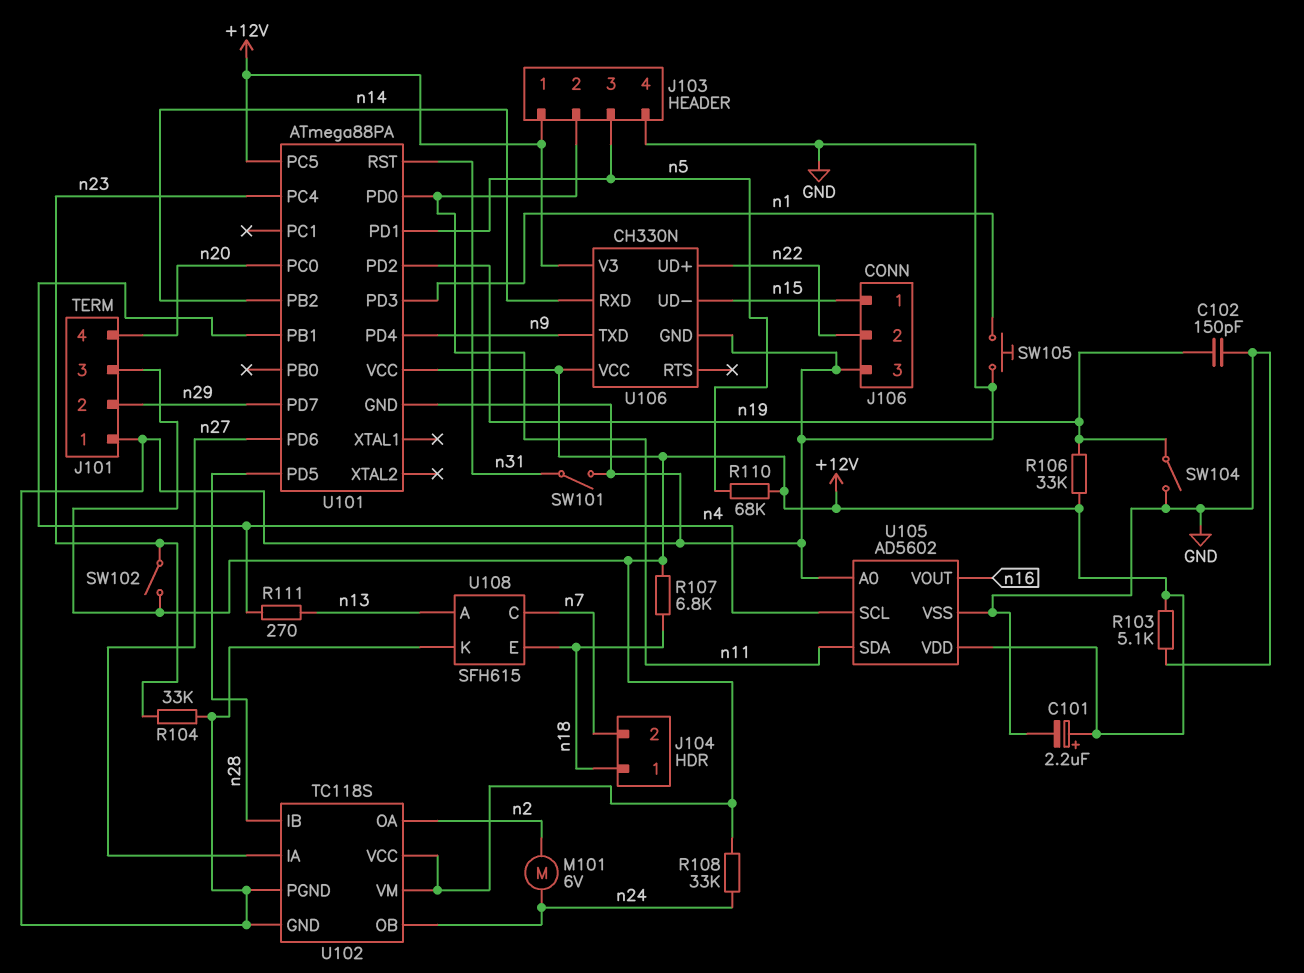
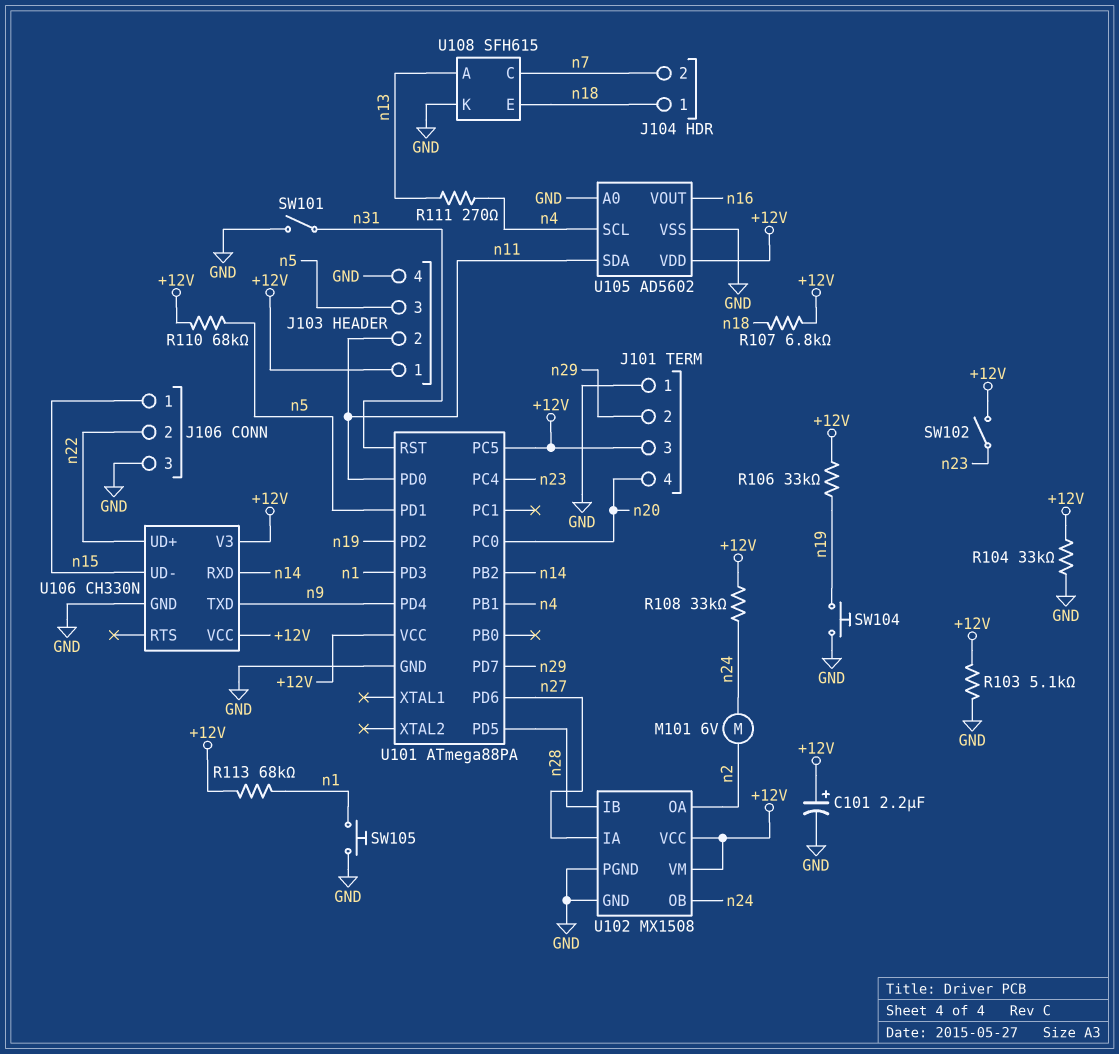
C102: 150pF (GND, n19) -> none
R104: 33k (GND, n23) -> 33k (+12V, GND)
R113: none -> 68k (+12V, n1)
SW104: switch (GND, n19) -> button (GND, n19)
U102: TC118S -> MX1508

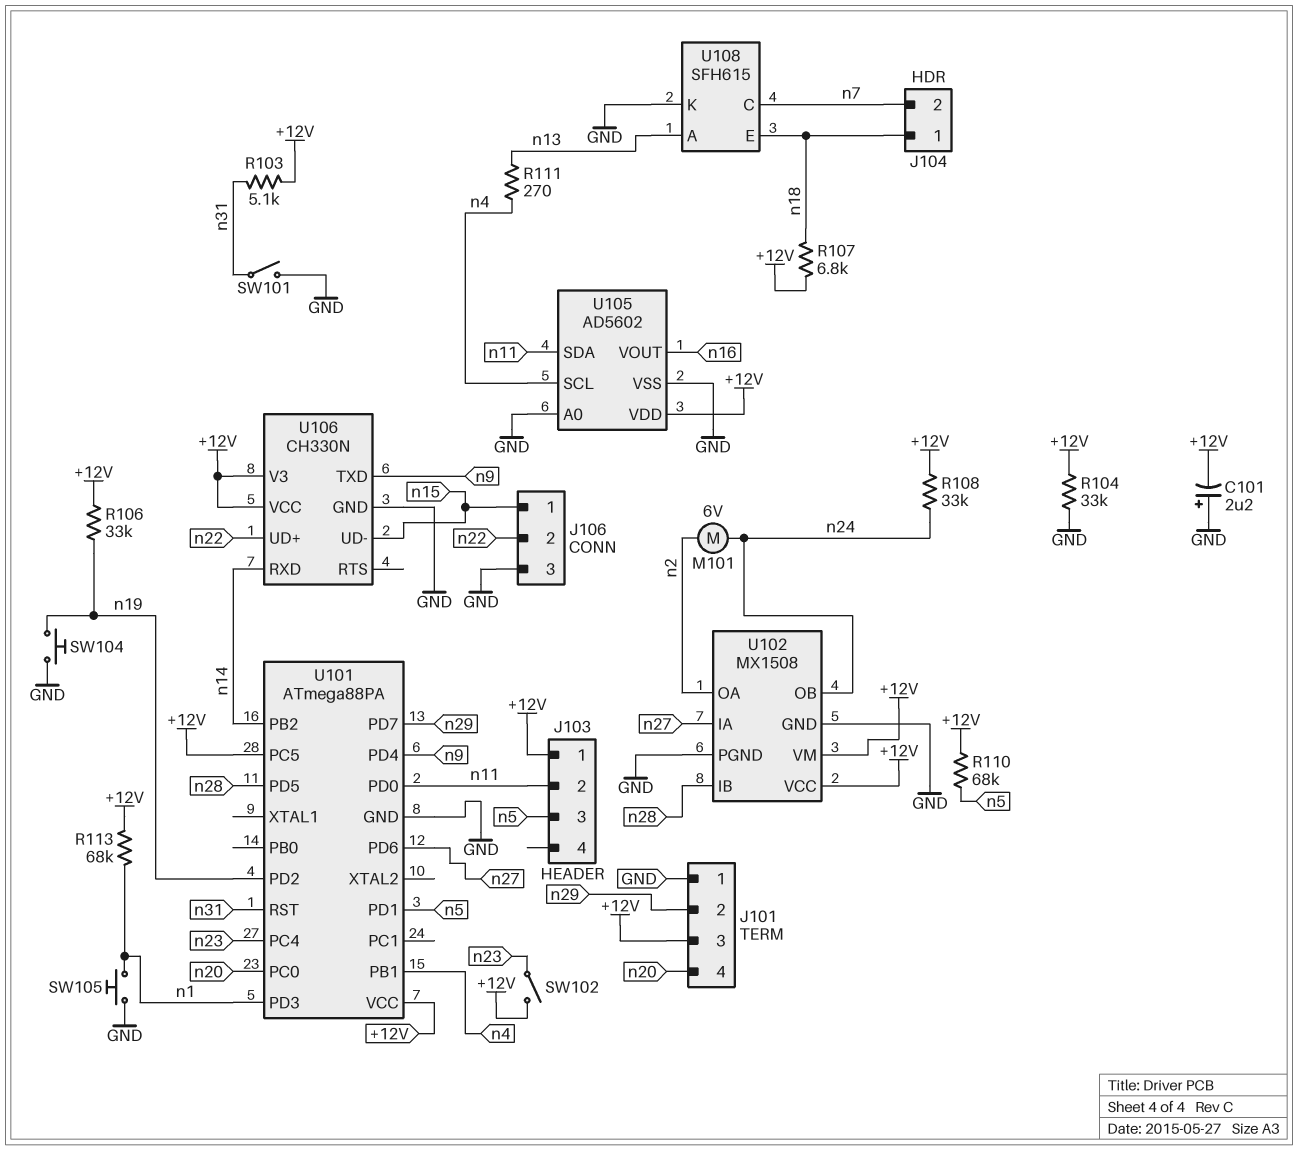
C101: 2.2uF (plus +12V, minus GND) -> 2.2uF (plus GND, minus +12V)
J103 pin 4: GND -> none
R103: 5.1k (+12V, GND) -> 5.1k (+12V, n31)

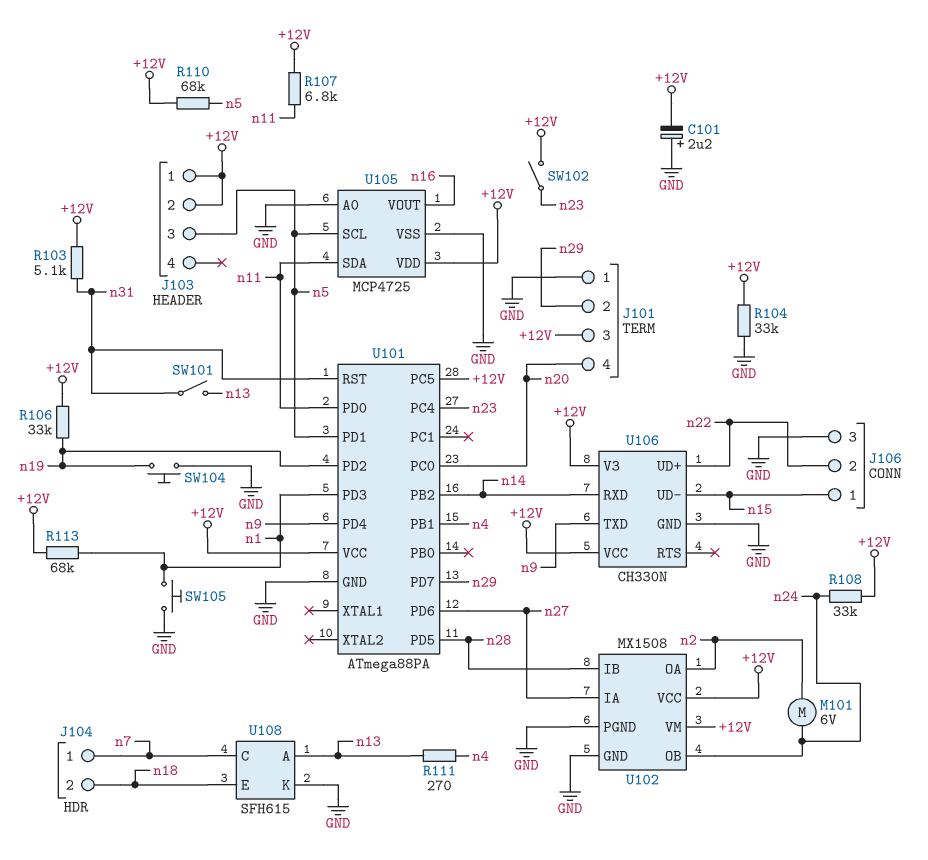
J103 pin 2: n11 -> +12V
J104 pin 1: n18 -> n7
J104 pin 2: n7 -> n18
R107: 6.8k (+12V, n18) -> 6.8k (+12V, n11)
SW101: switch (GND, n31) -> switch (n13, n31)
U105: AD5602 -> MCP4725
U105 pin SCL: n4 -> n5

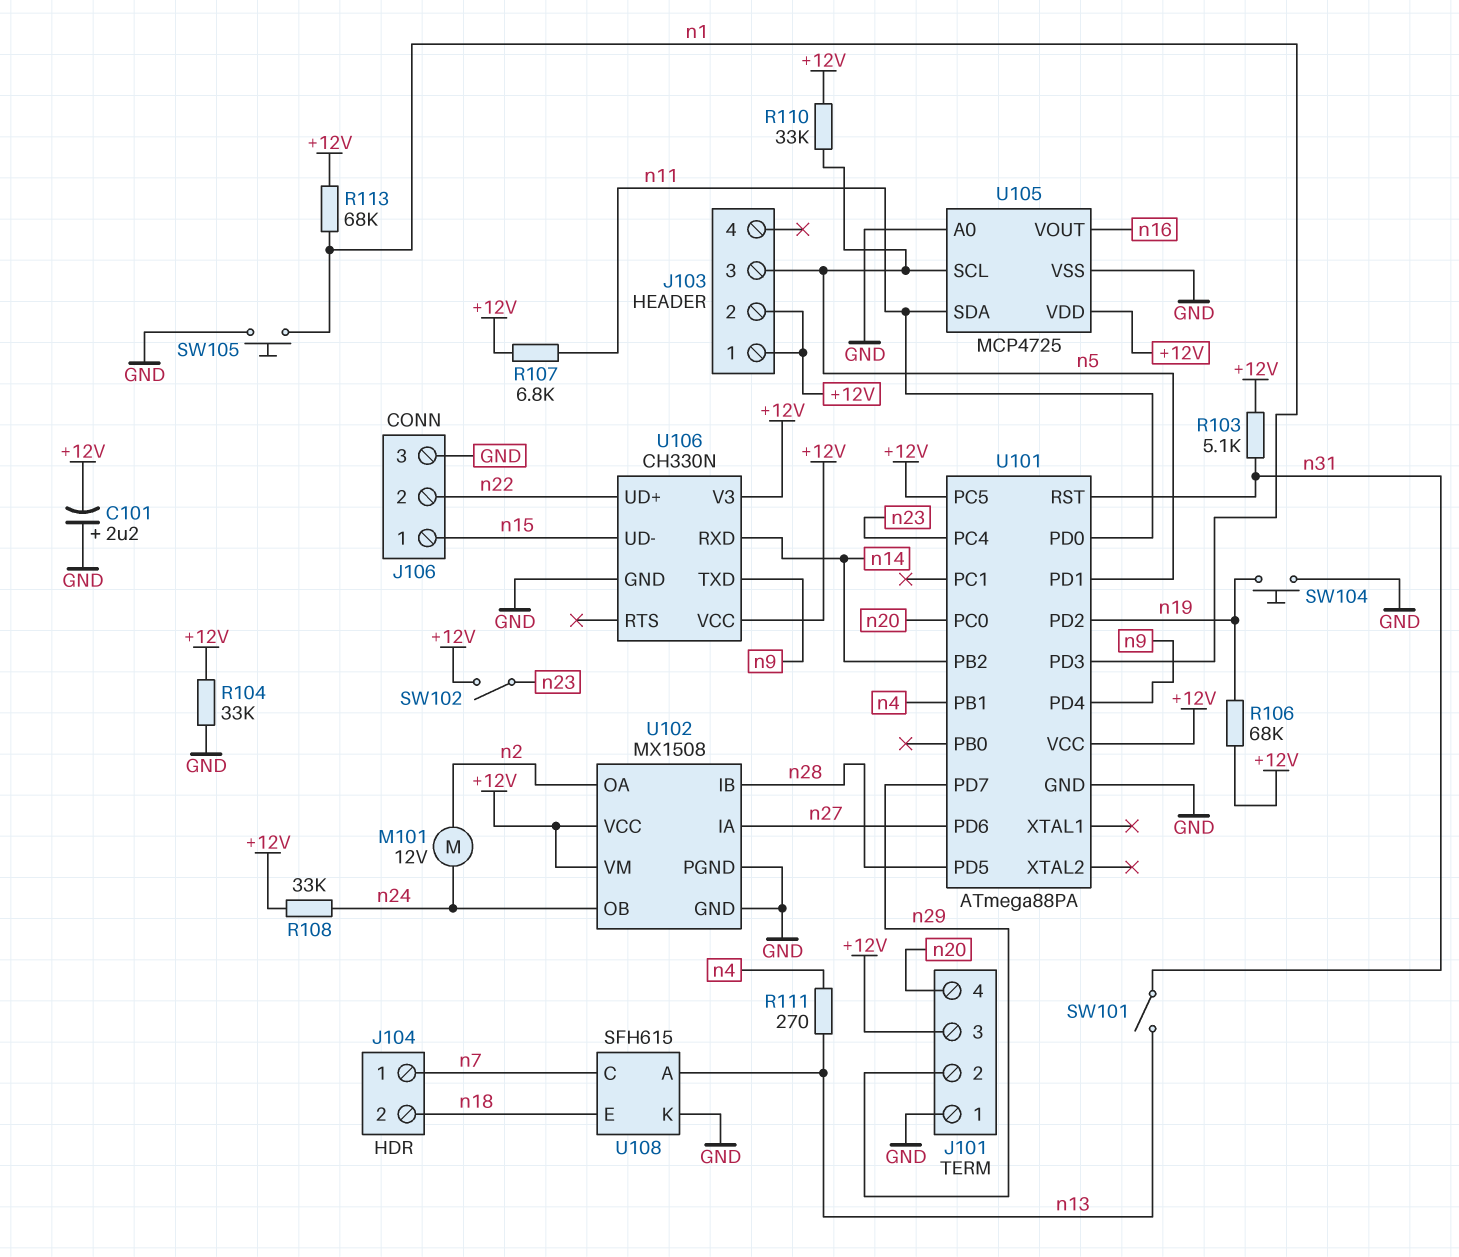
M101: motor 6V (n2, n24) -> motor 12V (n2, n24)
R106: 33k (+12V, n19) -> 68k (+12V, n19)
R110: 68k (+12V, n5) -> 33k (+12V, n5)

